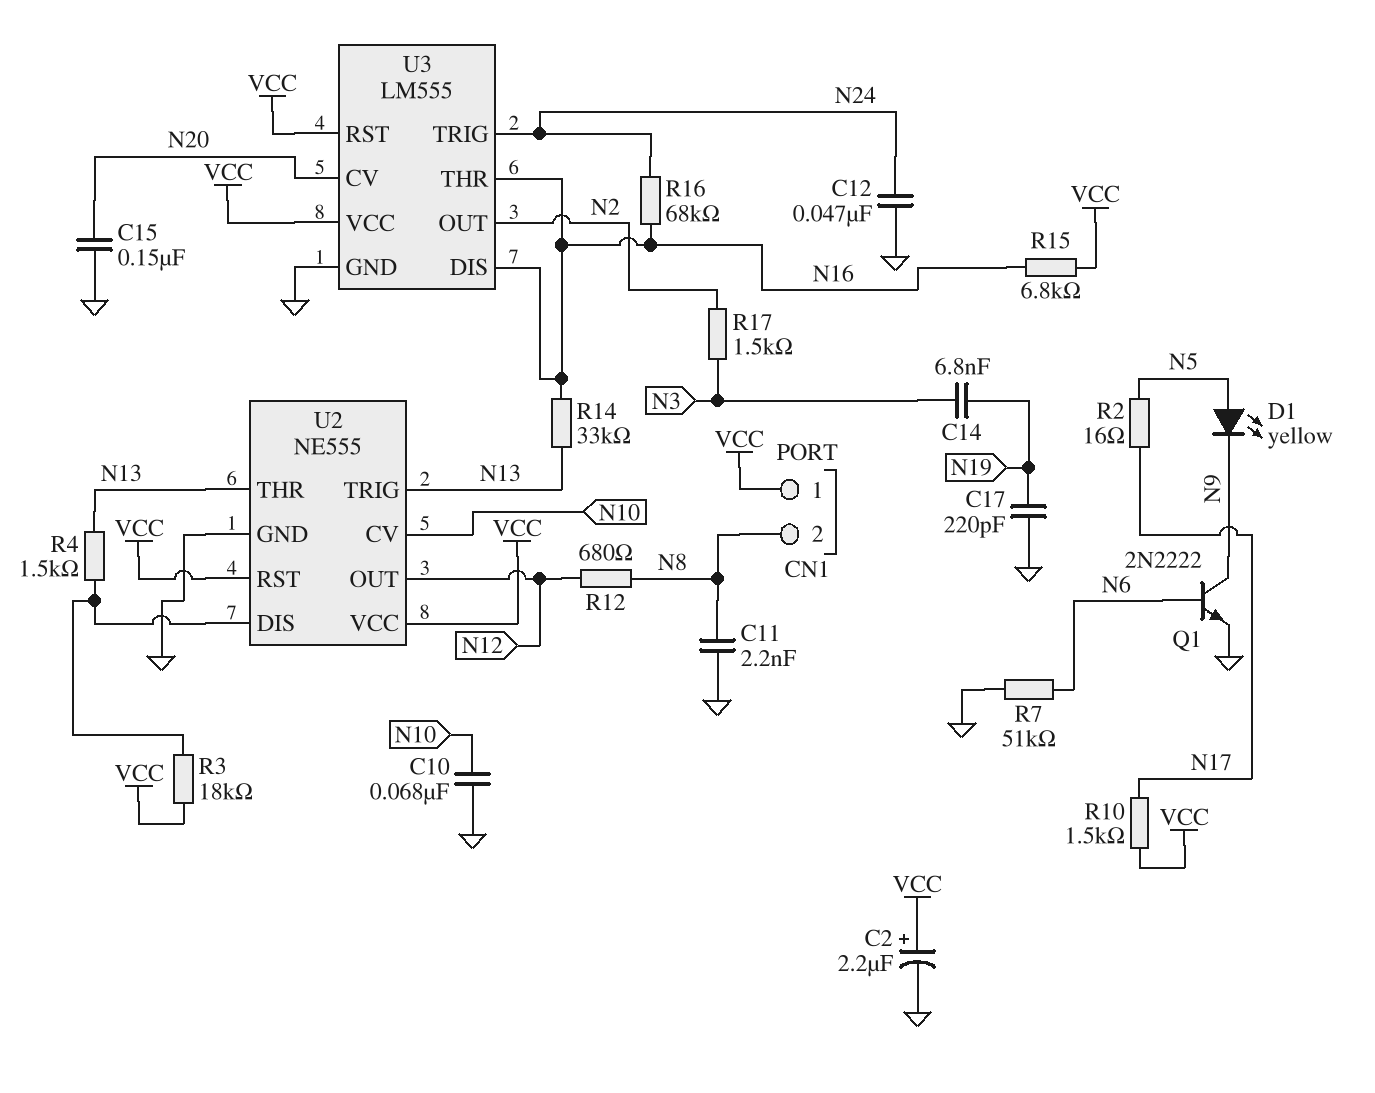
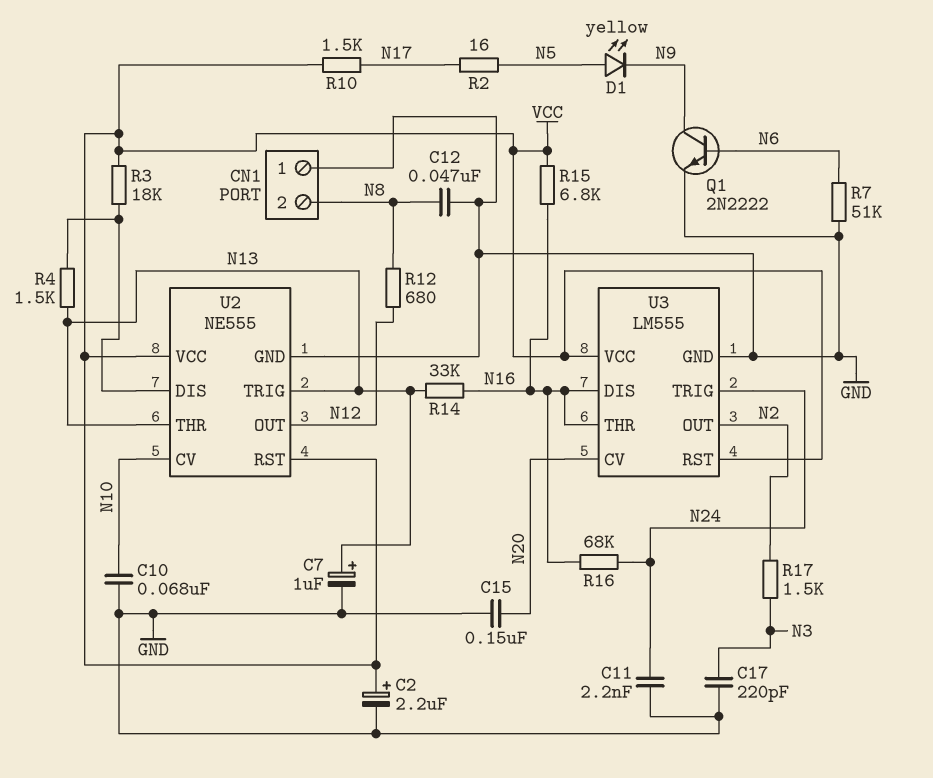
C7: none -> 1uF (plus N13, minus GND)
C11: 2.2nF (GND, N8) -> 2.2nF (GND, N24)
C12: 47nF (GND, N24) -> 47nF (GND, N8)
C14: 6.8nF (N3, N19) -> none
C17: 220pF (GND, N19) -> 220pF (GND, N3)
CN1 pin 1: VCC -> GND

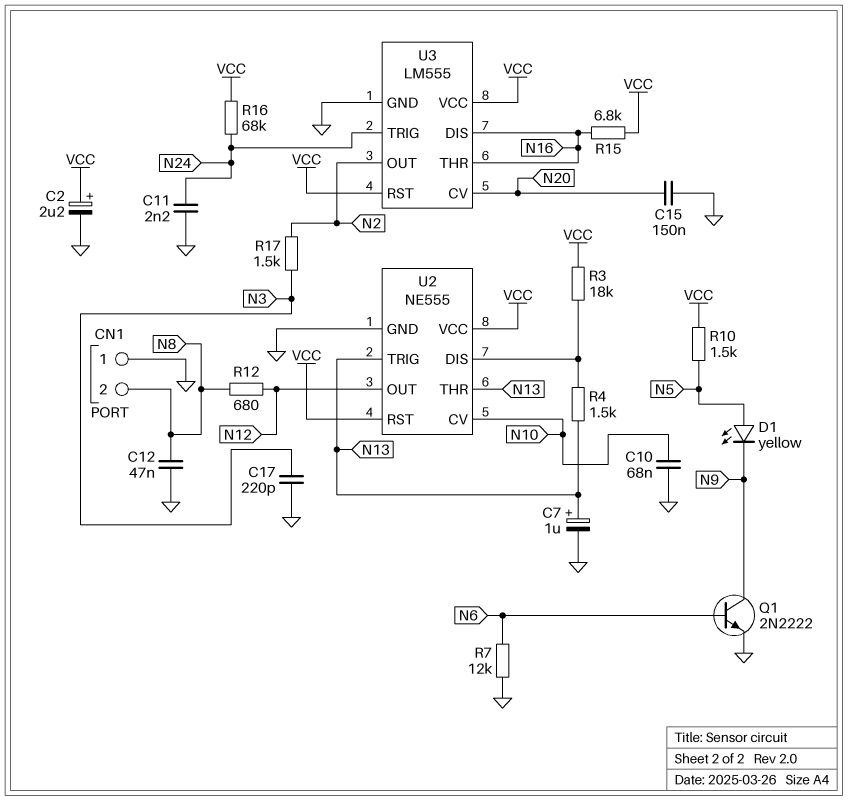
R2: 16 (N5, N17) -> none
R7: 51k (GND, N6) -> 12k (GND, N6)
R10: 1.5k (N17, VCC) -> 1.5k (N5, VCC)
R14: 33k (N13, N16) -> none
R16: 68k (N16, N24) -> 68k (N24, VCC)

